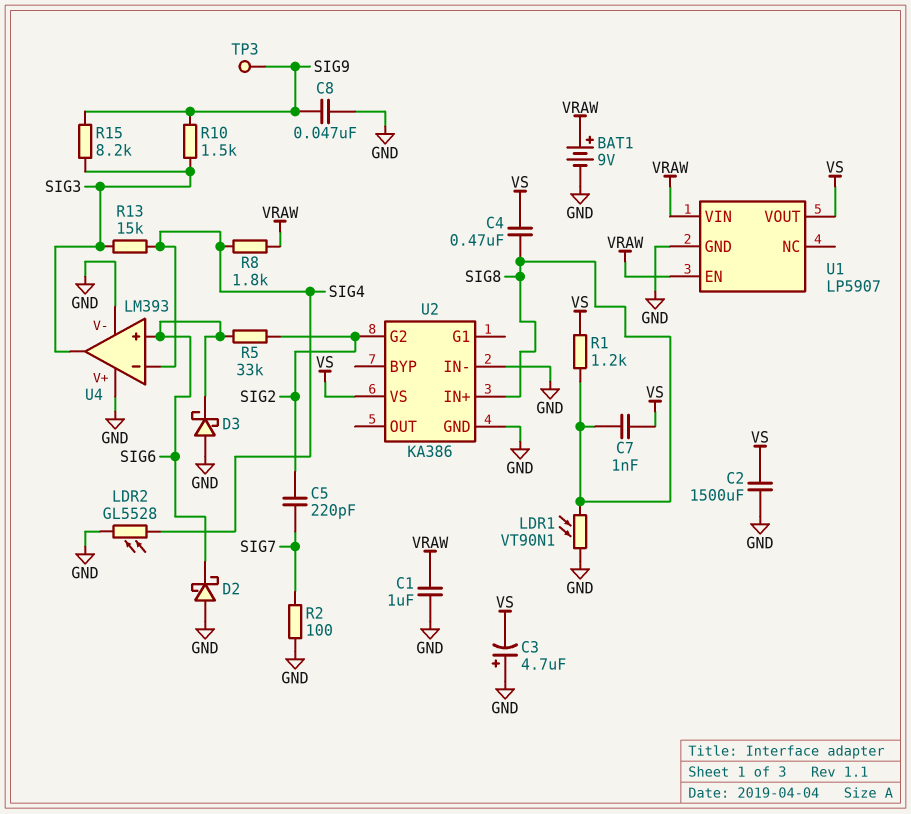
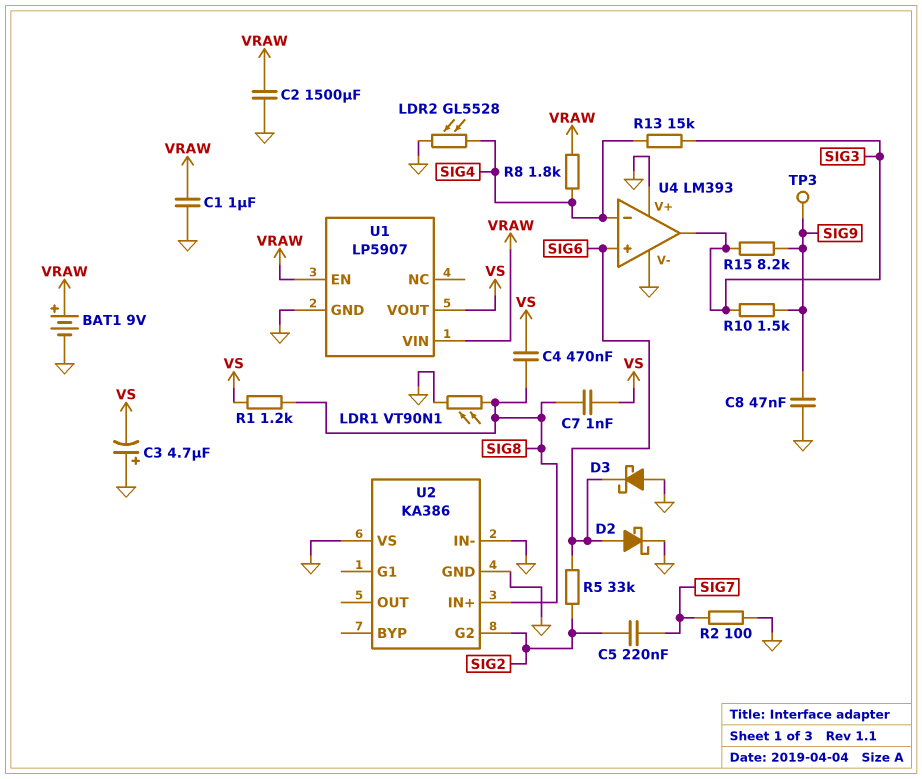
C2: 1500uF (GND, VS) -> 1500uF (GND, VRAW)
C5: 220pF (SIG2, SIG7) -> 220nF (SIG2, SIG7)
D2: schottky (A GND, K SIG6) -> schottky (A SIG6, K GND)
U2 pin VS: VS -> GND

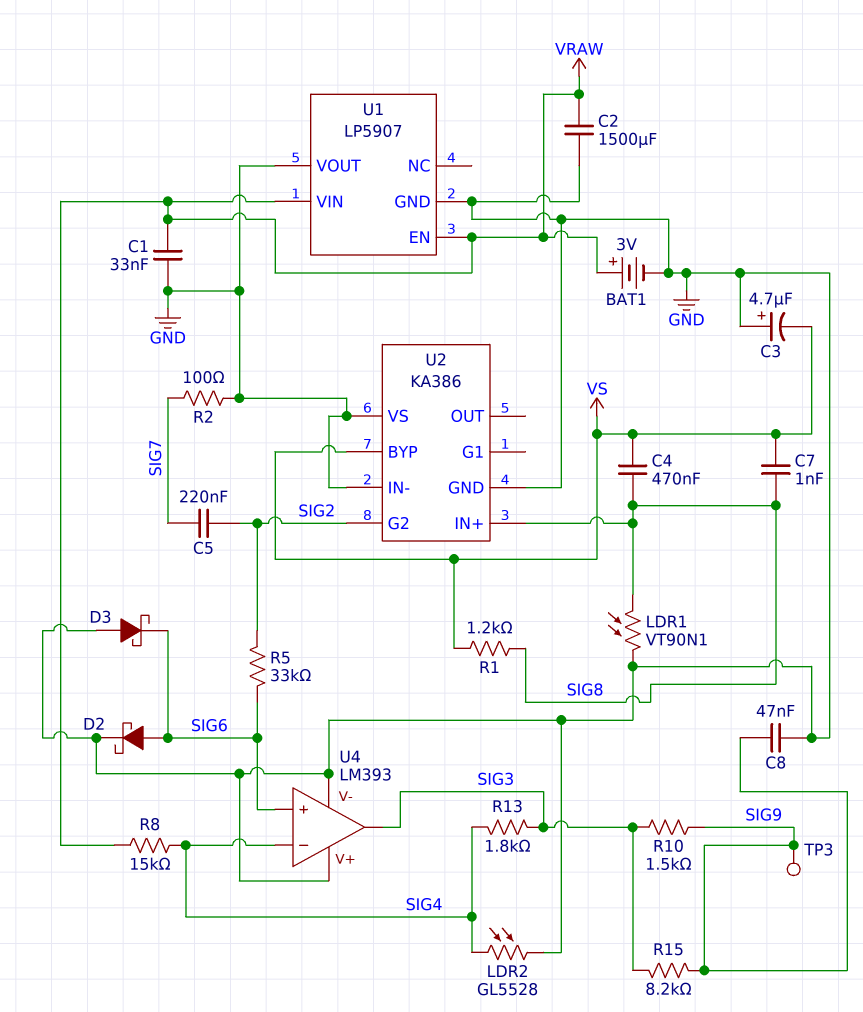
BAT1: 9V (plus VRAW, minus GND) -> 3V (plus VRAW, minus GND)
C1: 1uF (GND, VRAW) -> 33nF (GND, VRAW)
R8: 1.8k (SIG4, VRAW) -> 15k (SIG4, VRAW)
R13: 15k (SIG3, SIG4) -> 1.8k (SIG3, SIG4)
U1 pin VOUT: VS -> GND
U2 pin BYP: none -> VS

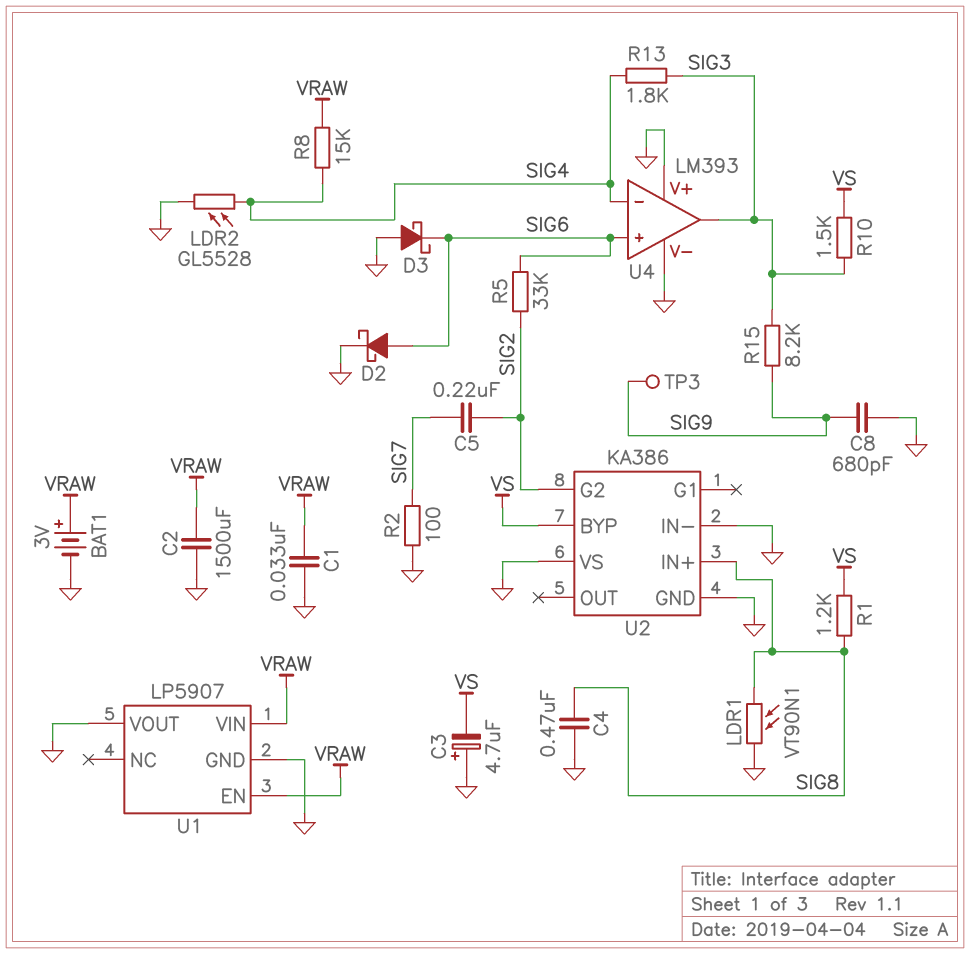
C4: 470nF (SIG8, VS) -> 470nF (GND, SIG8)
C7: 1nF (SIG8, VS) -> none
C8: 47nF (GND, SIG9) -> 680pF (GND, SIG9)
R10: 1.5k (SIG3, SIG9) -> 1.5k (SIG3, VS)

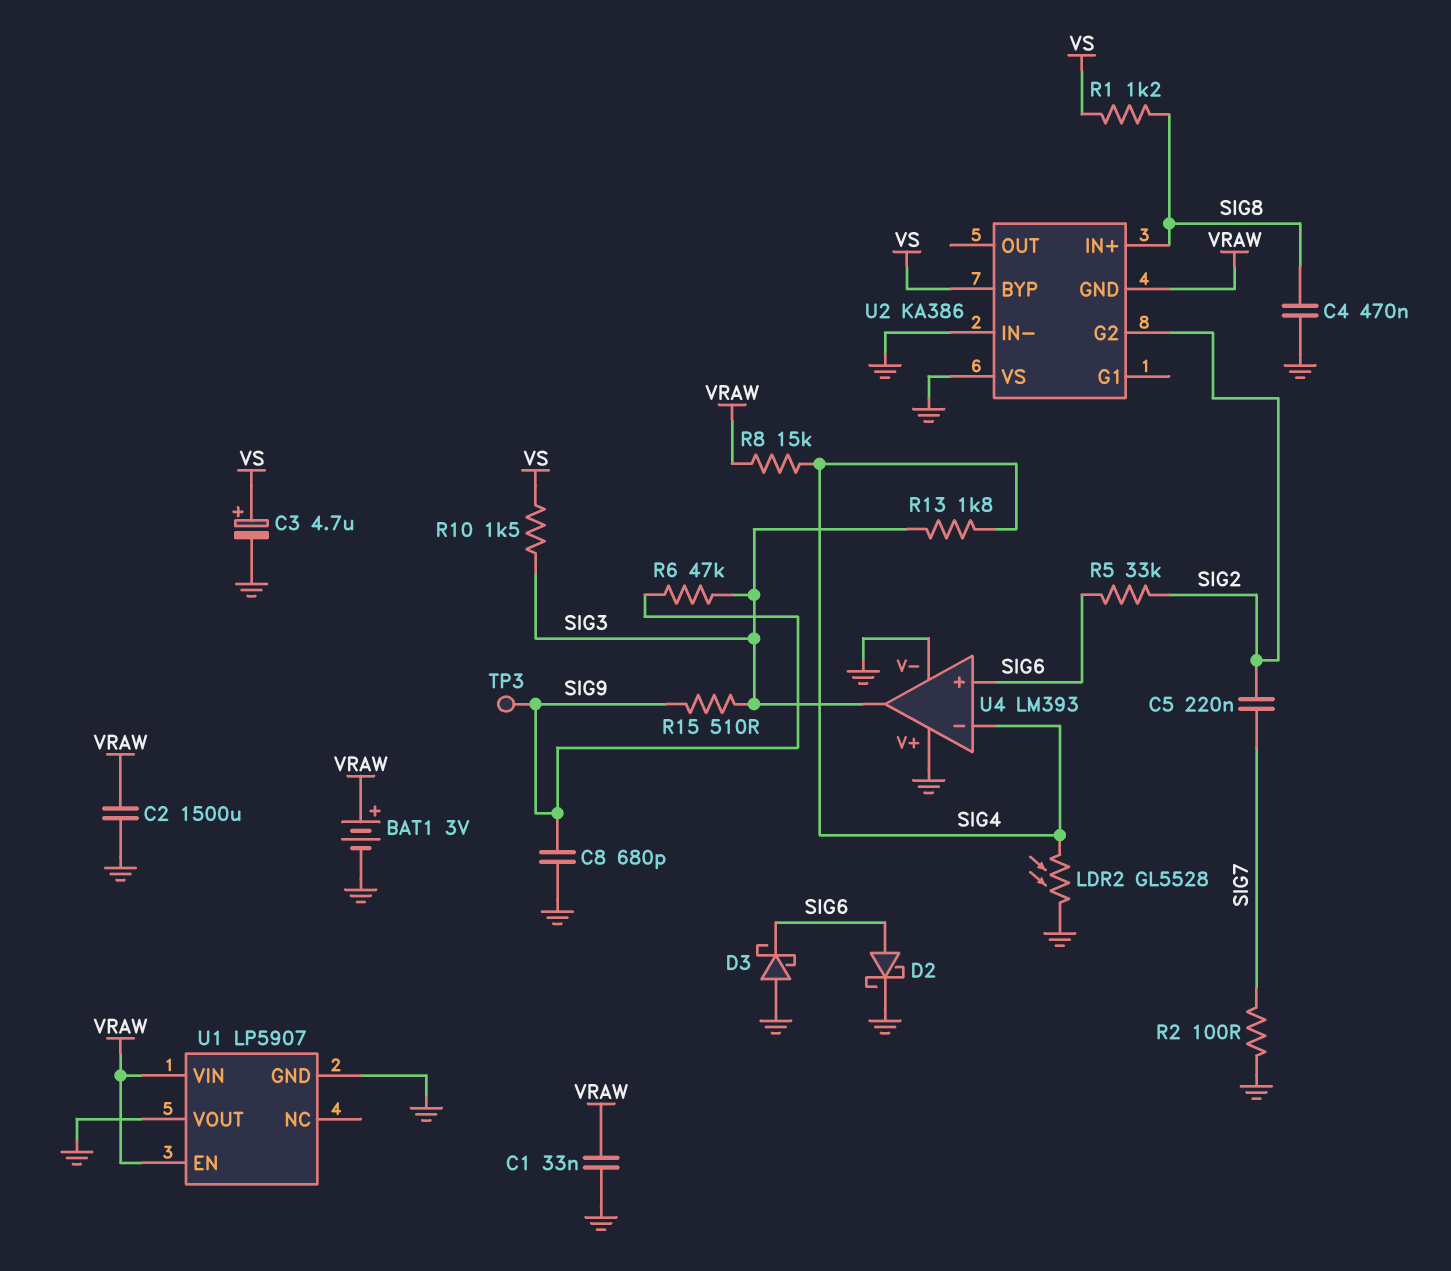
C3: 4.7uF (plus GND, minus VS) -> 4.7uF (plus VS, minus GND)
LDR1: VT90N1 (GND, SIG8) -> none
R6: none -> 47k (SIG3, SIG9)
R15: 8.2k (SIG3, SIG9) -> 510 (SIG3, SIG9)
U2 pin GND: GND -> VRAW

